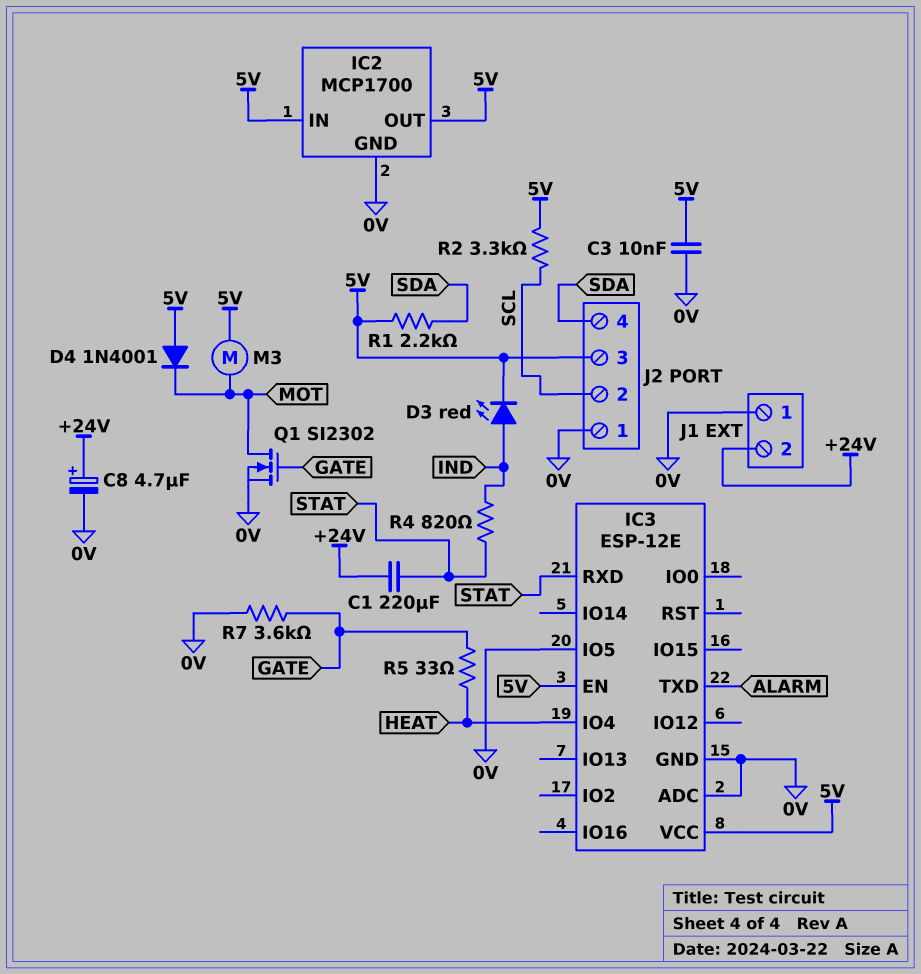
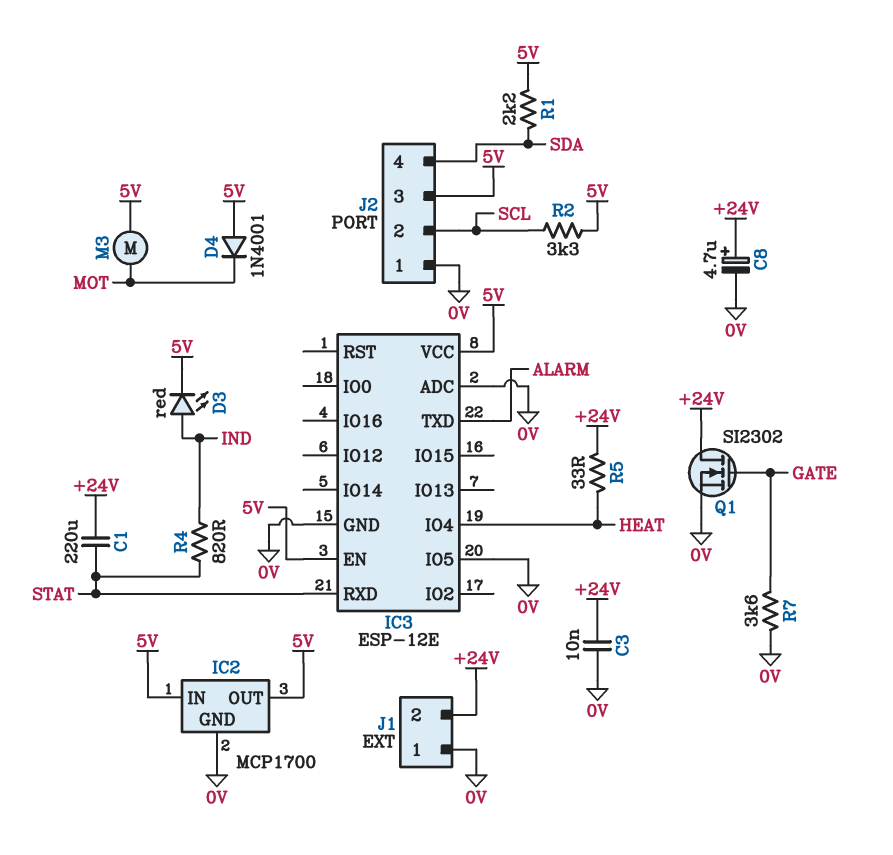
C3: 10nF (0V, 5V) -> 10nF (+24V, 0V)
Q1: NMOS SI2302 (G GATE, D MOT, S 0V) -> NMOS SI2302 (G GATE, D +24V, S 0V)
R5: 33 (GATE, HEAT) -> 33 (+24V, HEAT)

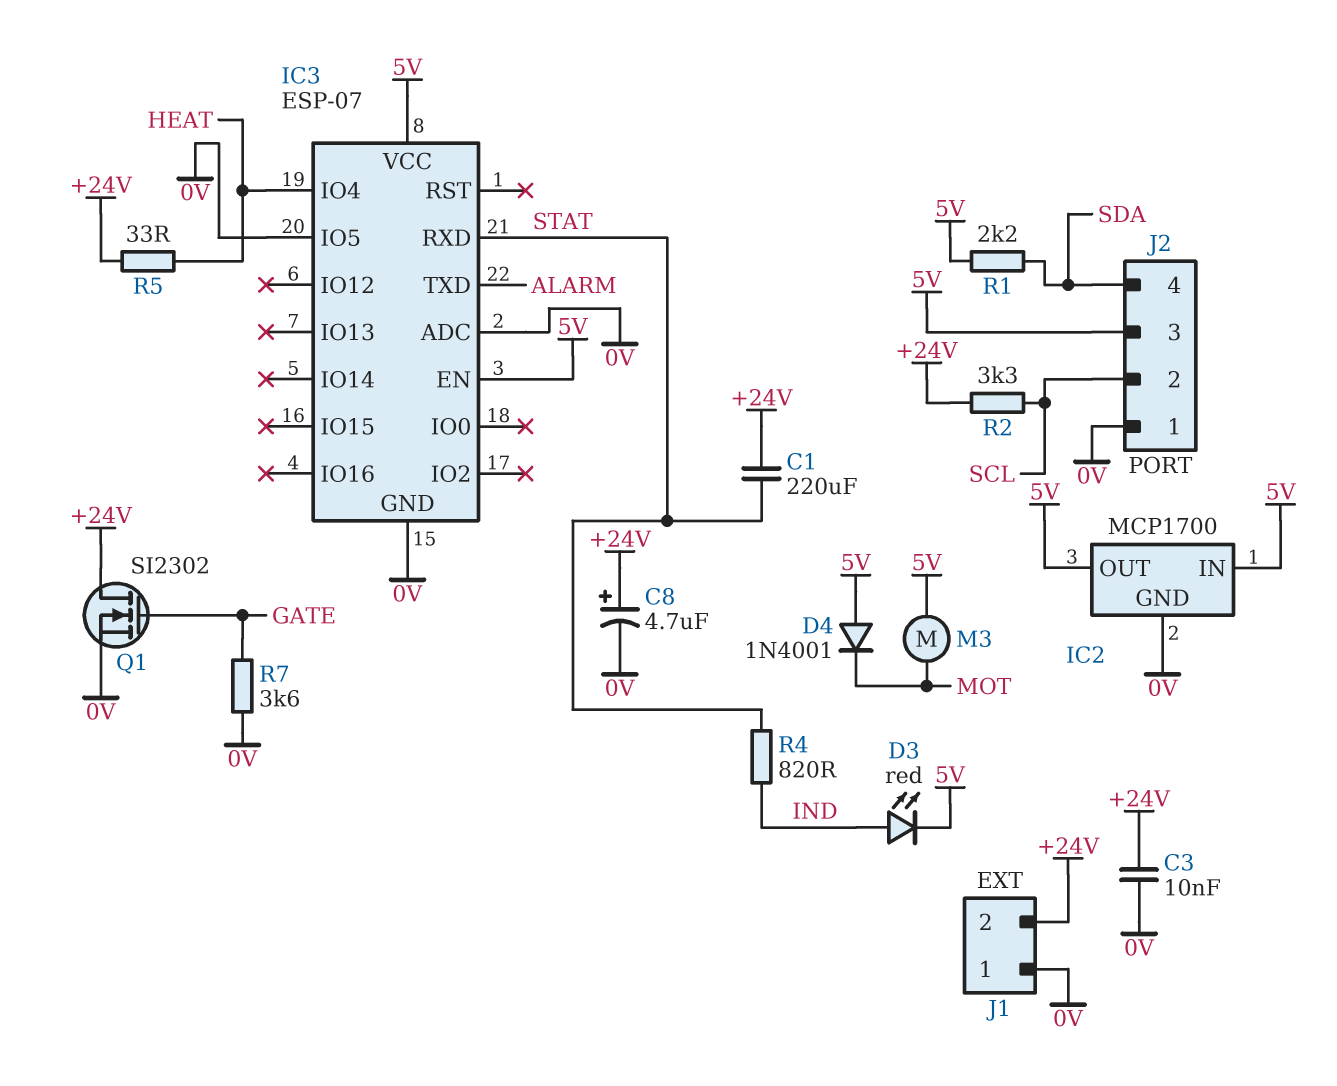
IC3: ESP-12E -> ESP-07
R2: 3.3k (5V, SCL) -> 3.3k (+24V, SCL)

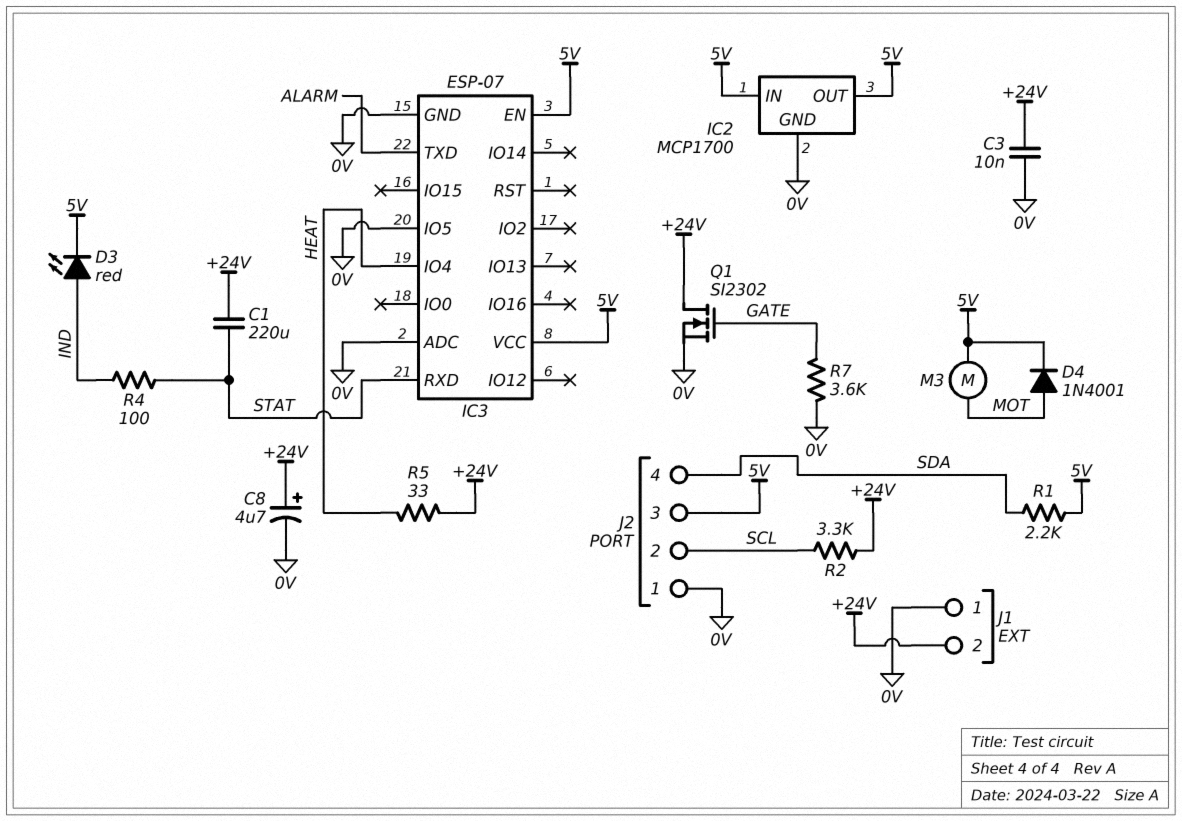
D4: diode 1N4001 (A 5V, K MOT) -> diode 1N4001 (A MOT, K 5V)
R4: 820 (IND, STAT) -> 100 (IND, STAT)

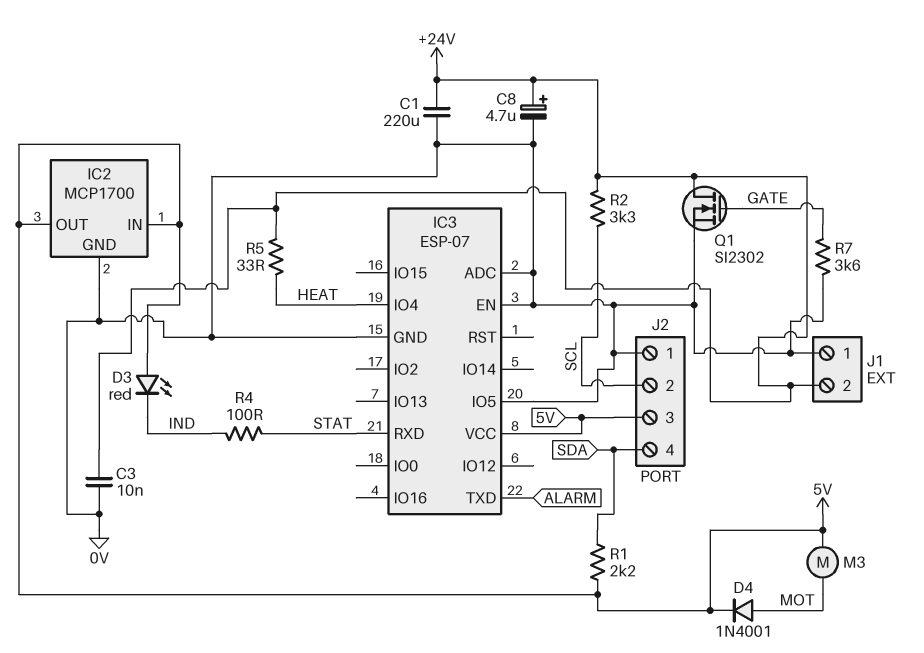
C1: 220uF (+24V, STAT) -> 220uF (+24V, 0V)
D3: LED red (A IND, K 5V) -> LED red (A 5V, K IND)
IC3 pin EN: 5V -> 0V

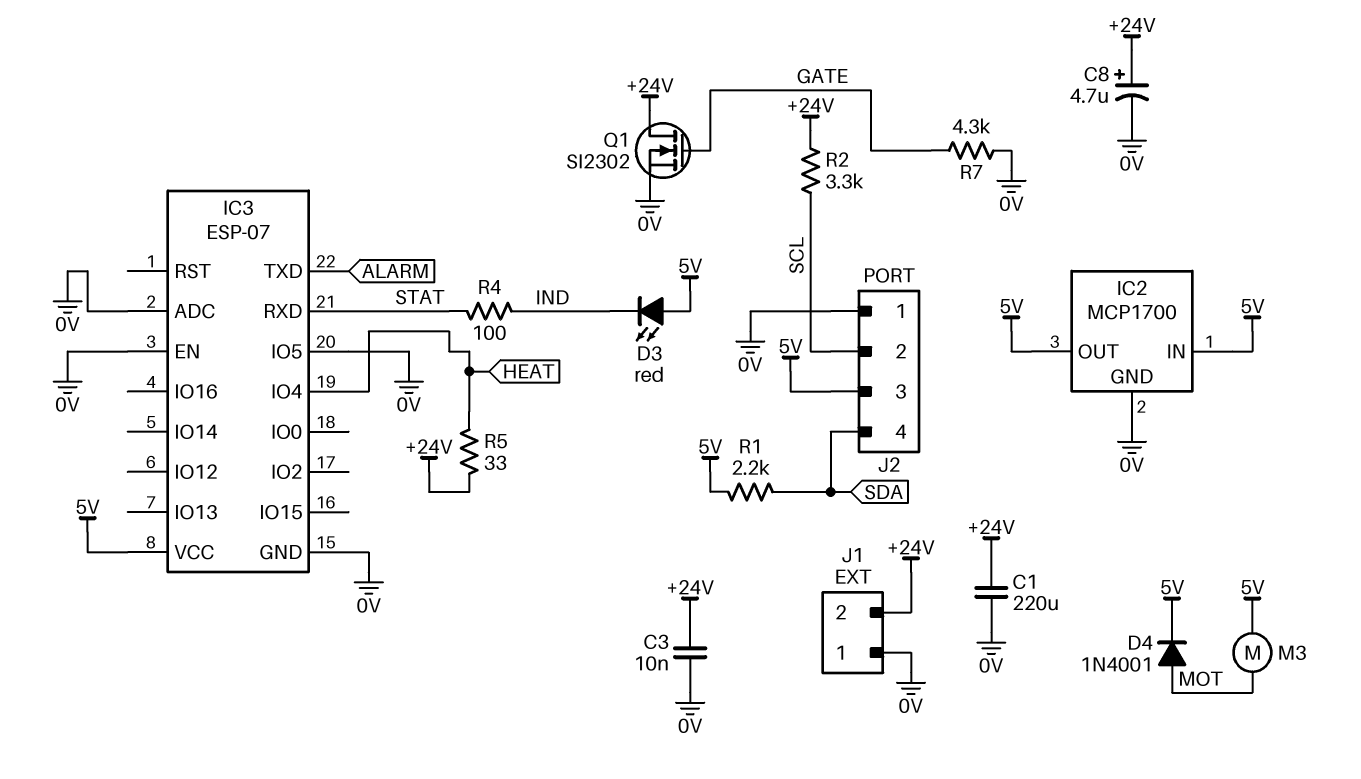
R7: 3.6k (0V, GATE) -> 4.3k (0V, GATE)

